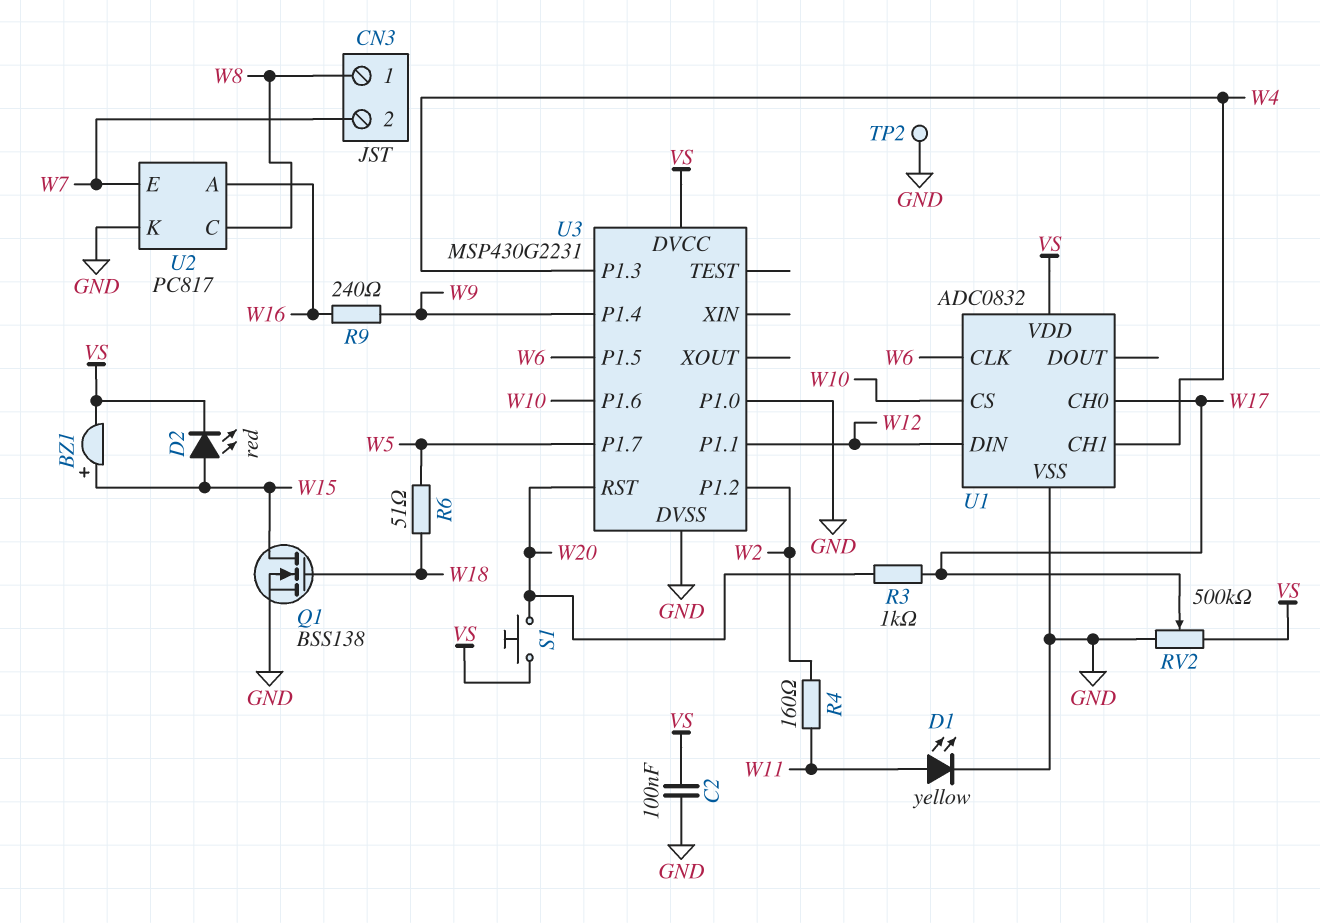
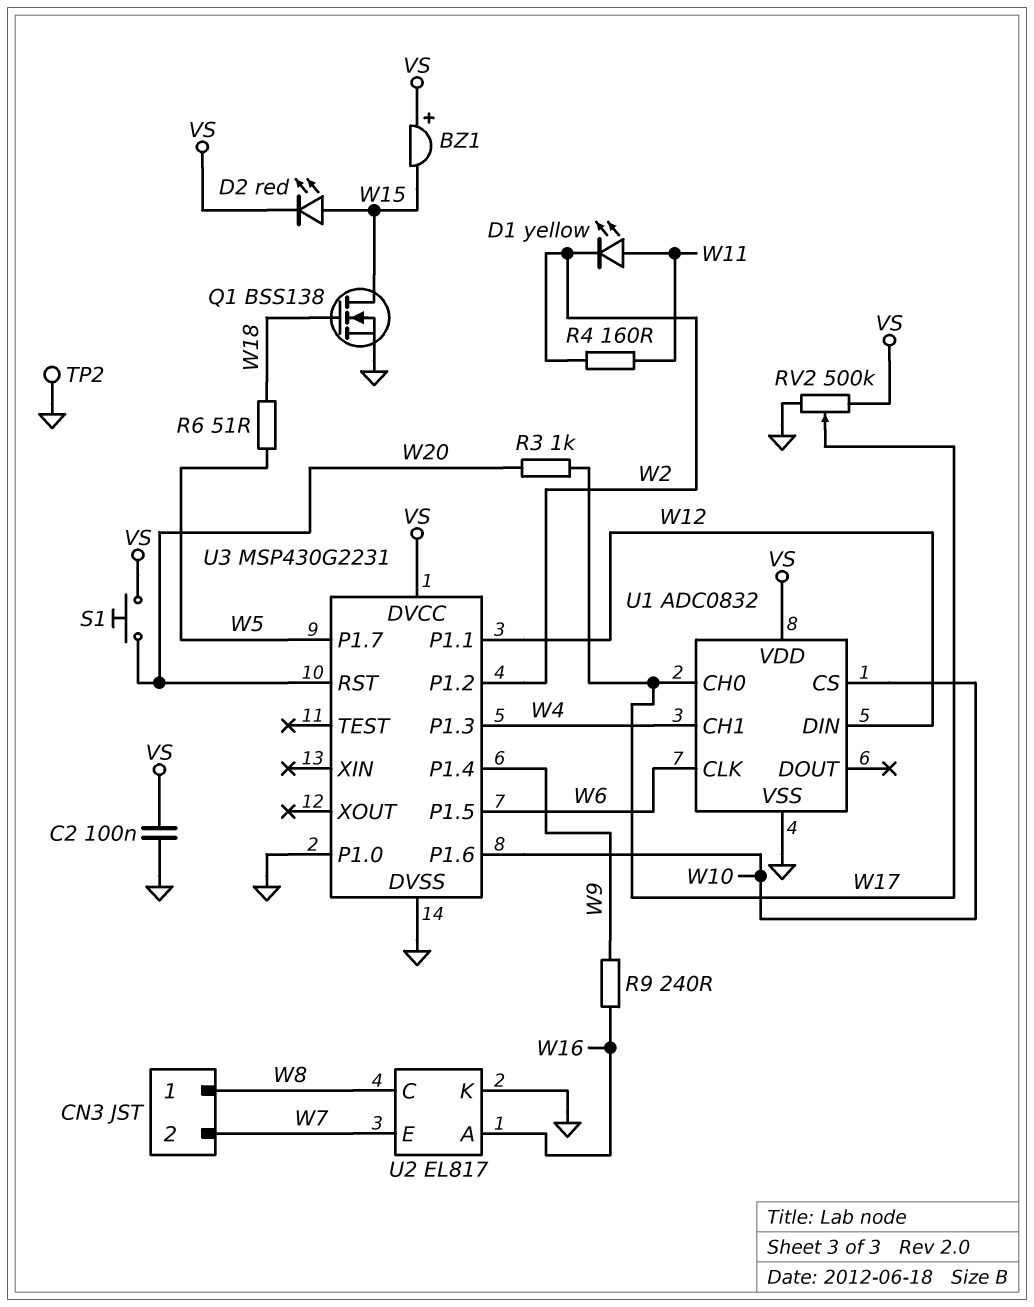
BZ1: buzzer (plus W15, minus VS) -> buzzer (plus VS, minus W15)
D1: LED yellow (A W11, K GND) -> LED yellow (A W11, K W2)
U2: PC817 -> EL817

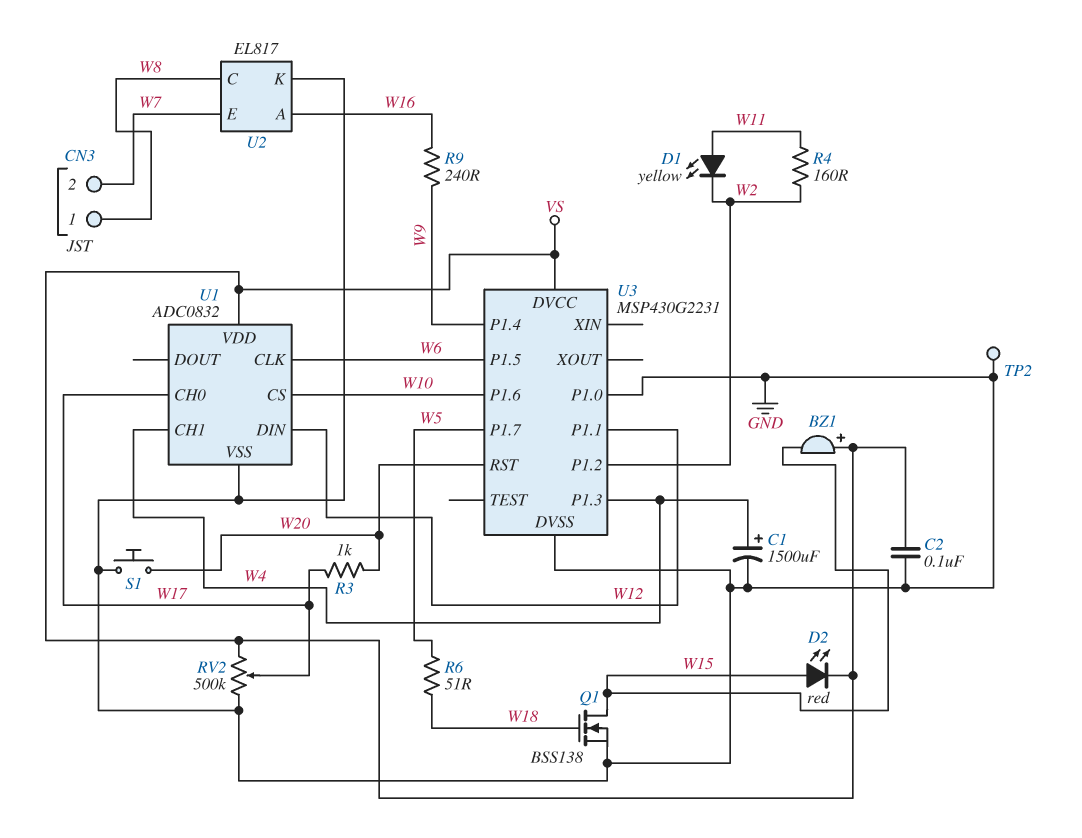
C1: none -> 1500uF (plus W4, minus GND)
S1: button (VS, W20) -> button (GND, W20)

